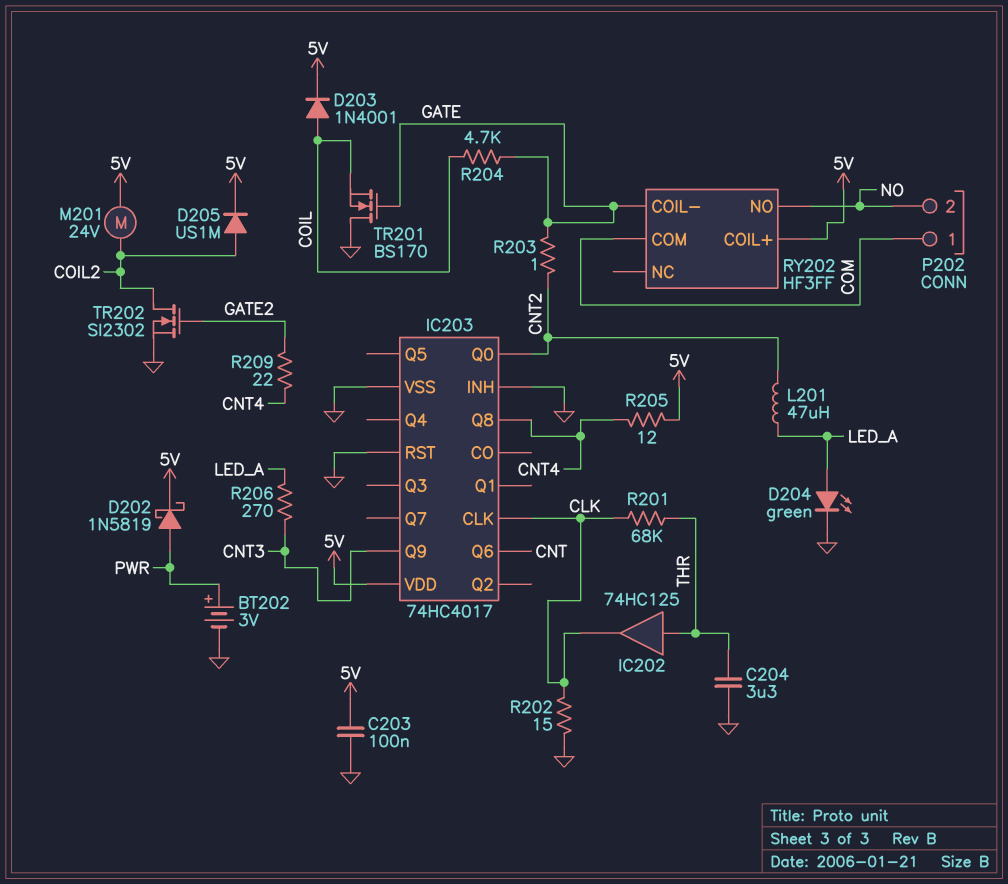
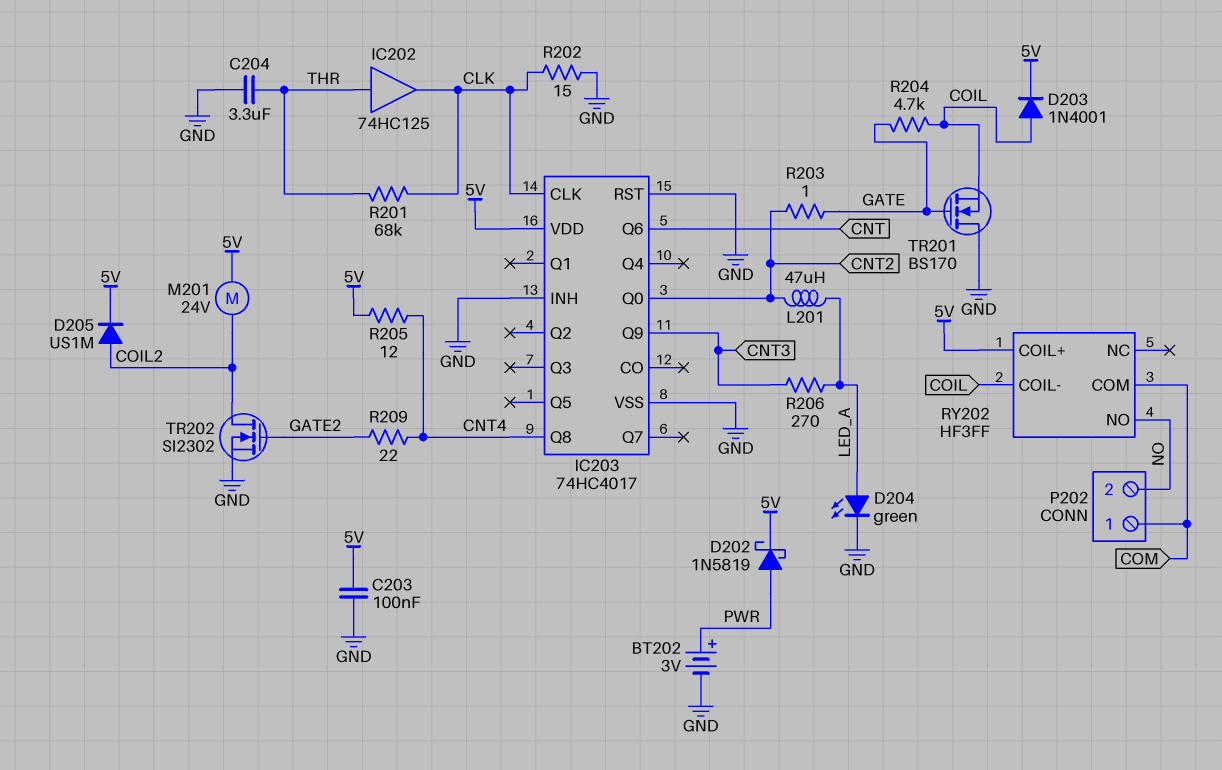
RY202 pin COIL-: GATE -> COIL

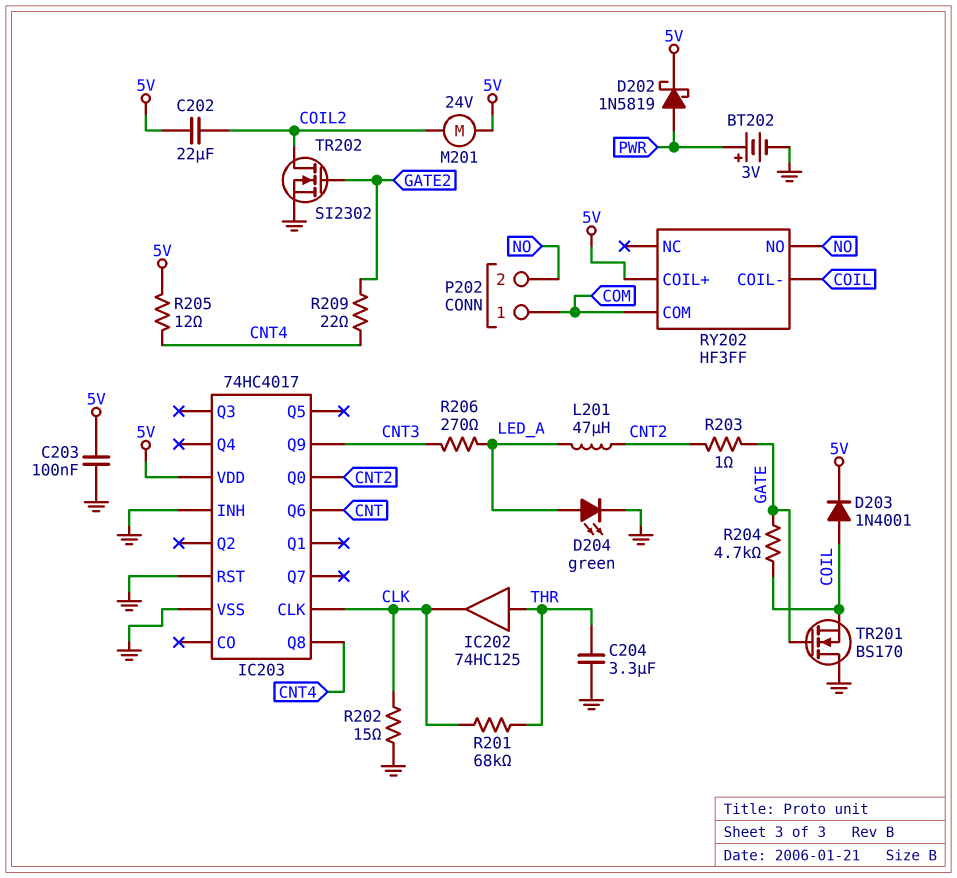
C202: none -> 22uF (5V, COIL2)
D205: diode US1M (A COIL2, K 5V) -> none

